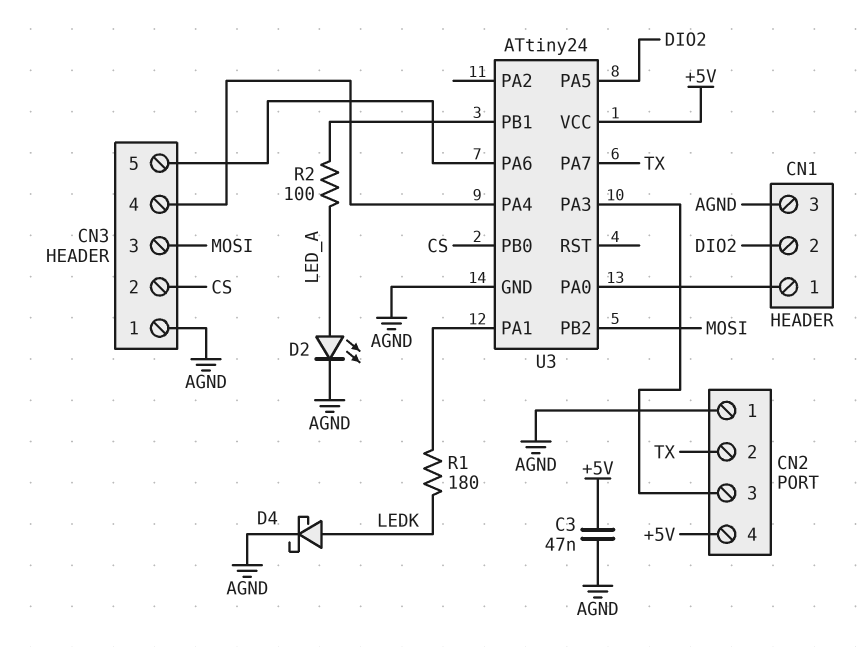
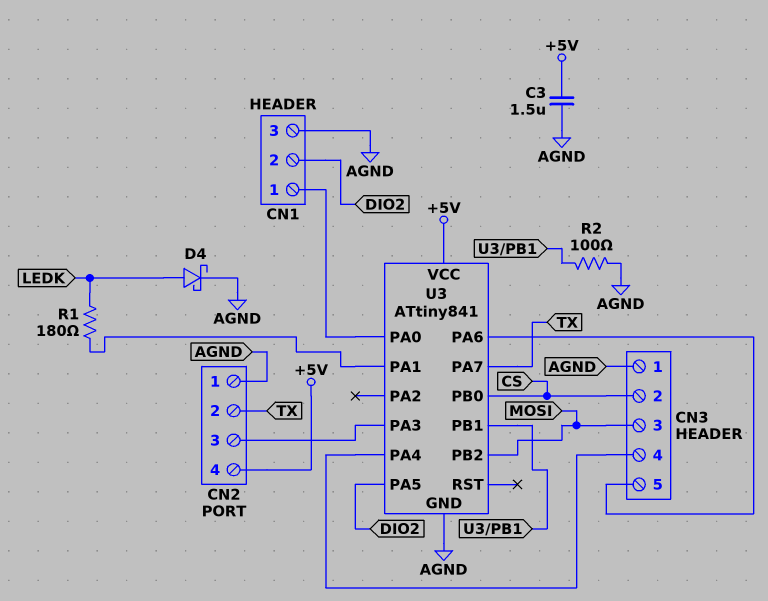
C3: 47nF (+5V, AGND) -> 1.5uF (+5V, AGND)
D2: LED (A LED_A, K AGND) -> none
R2: 100 (LED_A, U3/PB1) -> 100 (AGND, U3/PB1)
U3: ATtiny24 -> ATtiny841

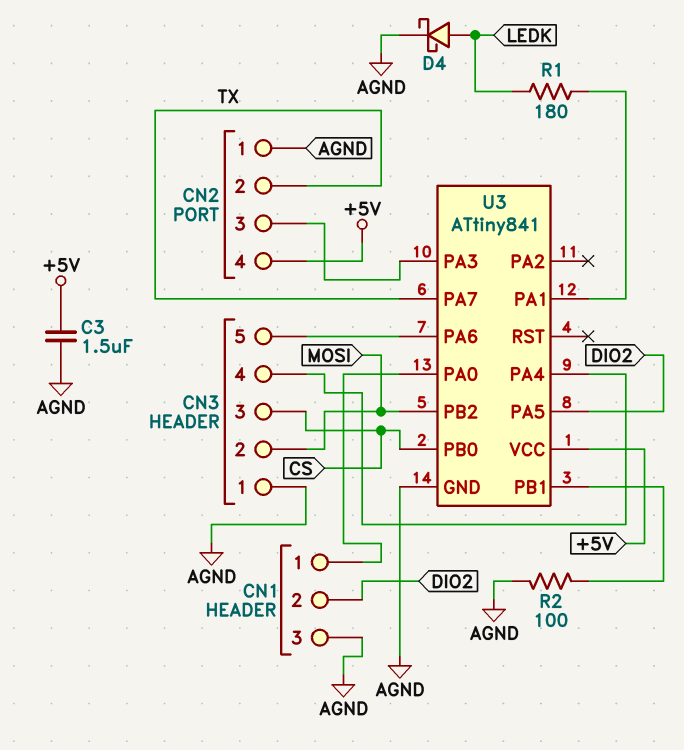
CN3 pin 2: CS -> MOSI
CN3 pin 3: MOSI -> CS

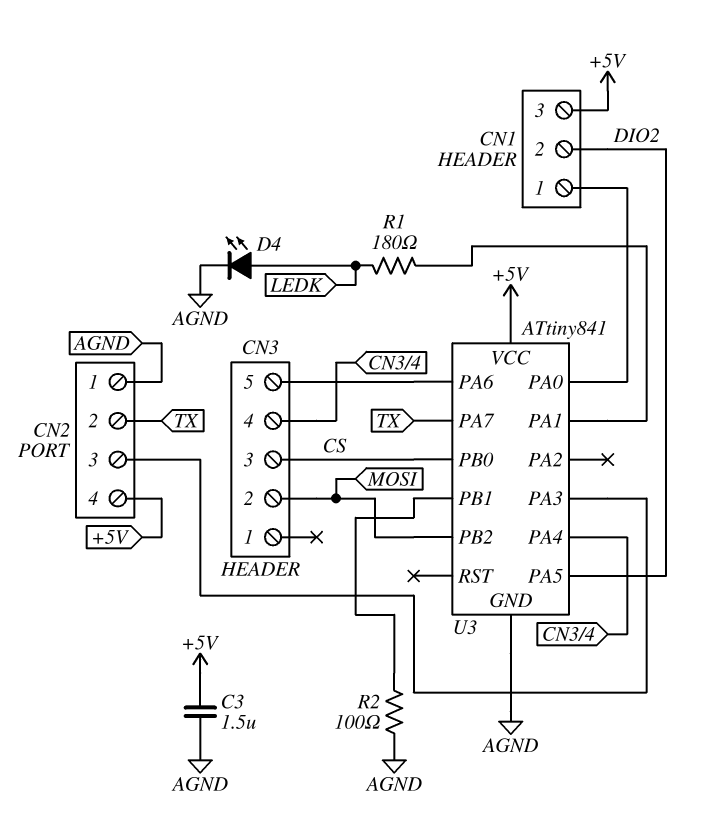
CN1 pin 3: AGND -> +5V
CN3 pin 1: AGND -> none
D4: schottky (A LEDK, K AGND) -> LED (A LEDK, K AGND)

